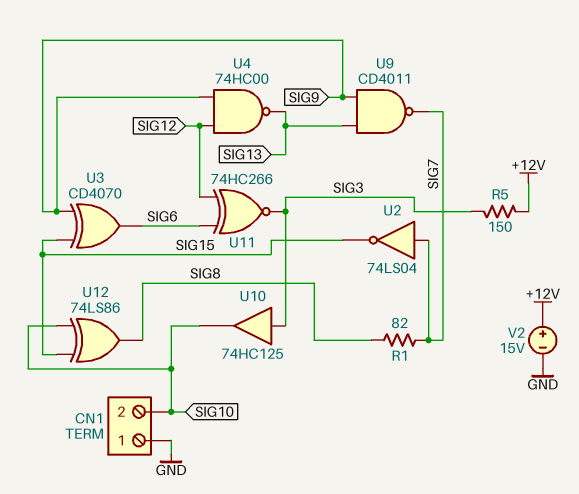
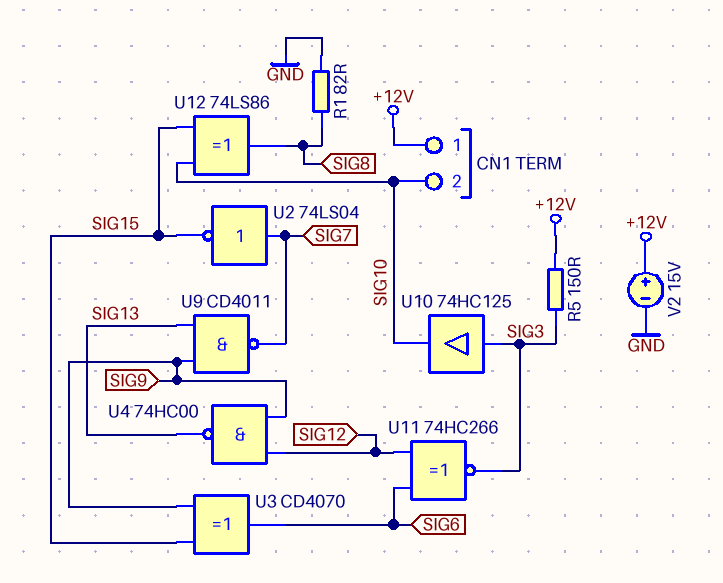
CN1 pin 1: GND -> +12V
R1: 82 (SIG7, SIG8) -> 82 (GND, SIG8)

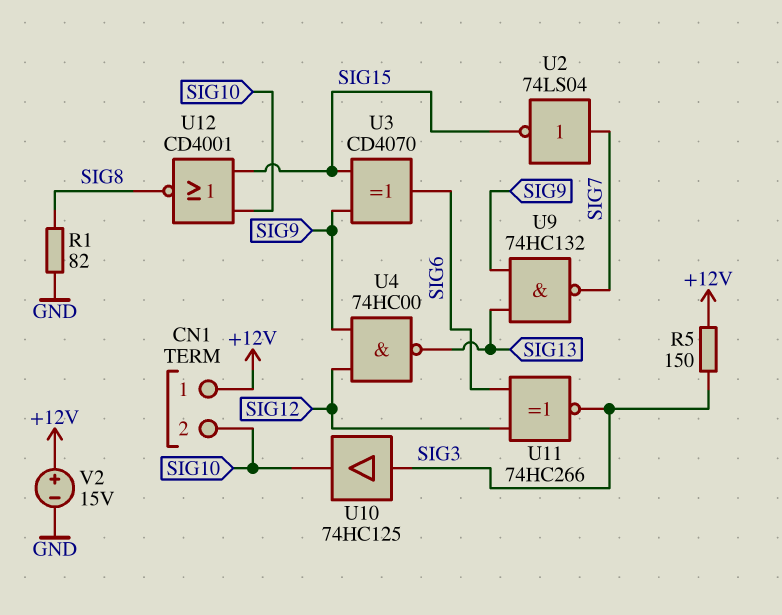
U9: NAND CD4011 (in SIG9, in SIG13, out SIG7) -> NAND 74HC132 (in SIG9, in SIG13, out SIG7)
U12: XOR 74LS86 (in SIG10, in SIG15, out SIG8) -> NOR CD4001 (in SIG10, in SIG15, out SIG8)

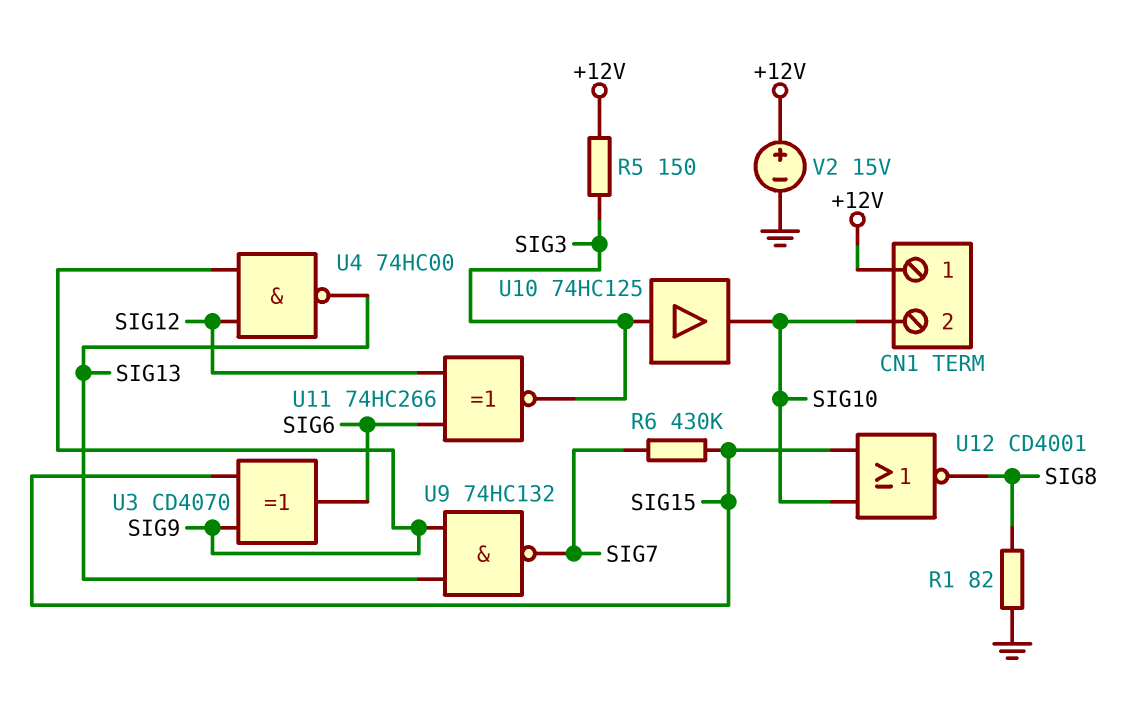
R6: none -> 430k (SIG7, SIG15)
U2: NOT 74LS04 (in SIG7, out SIG15) -> none

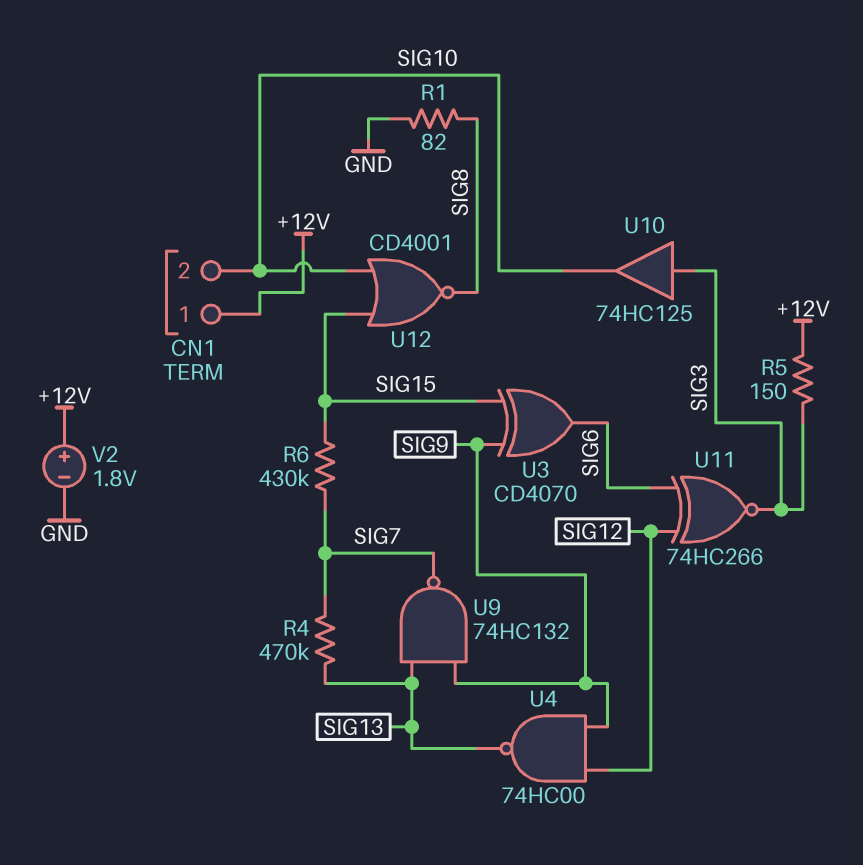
R4: none -> 470k (SIG7, SIG13)
V2: 15V (plus +12V, minus GND) -> 1.8V (plus +12V, minus GND)

